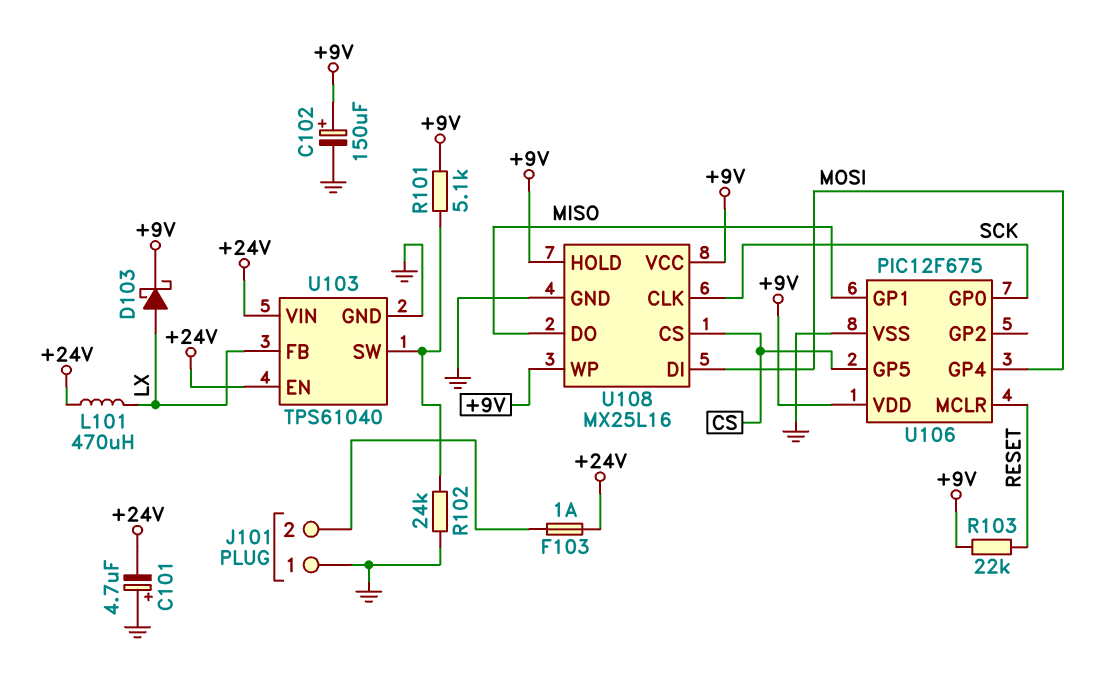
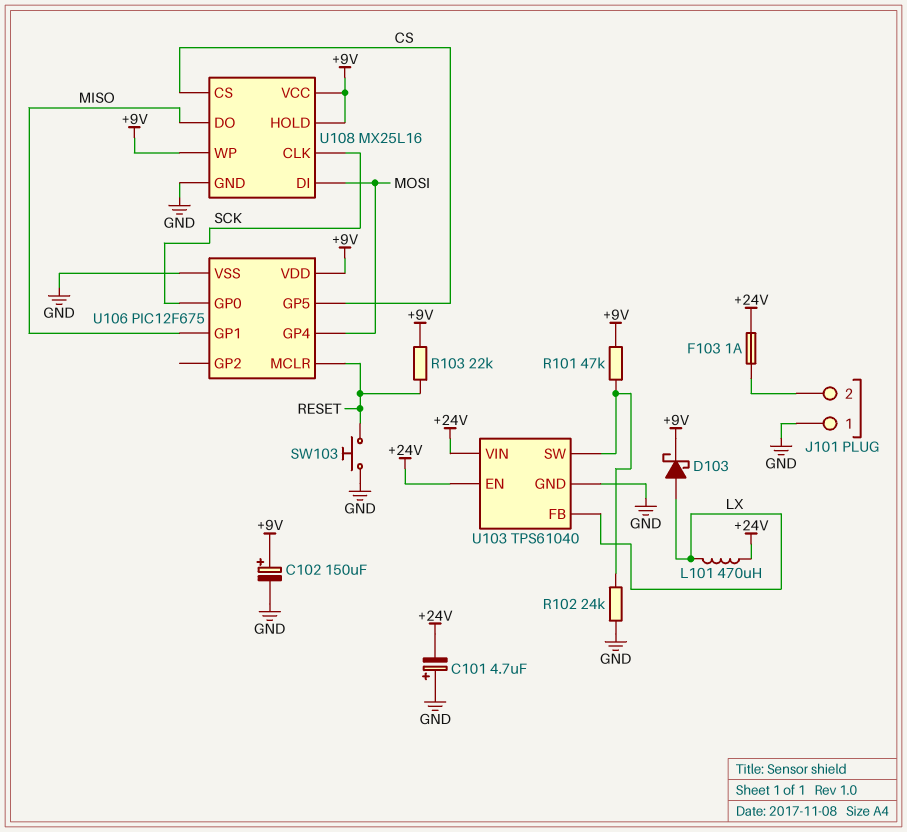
R101: 5.1k (+9V, U103/SW) -> 47k (+9V, U103/SW)
SW103: none -> button (GND, RESET)

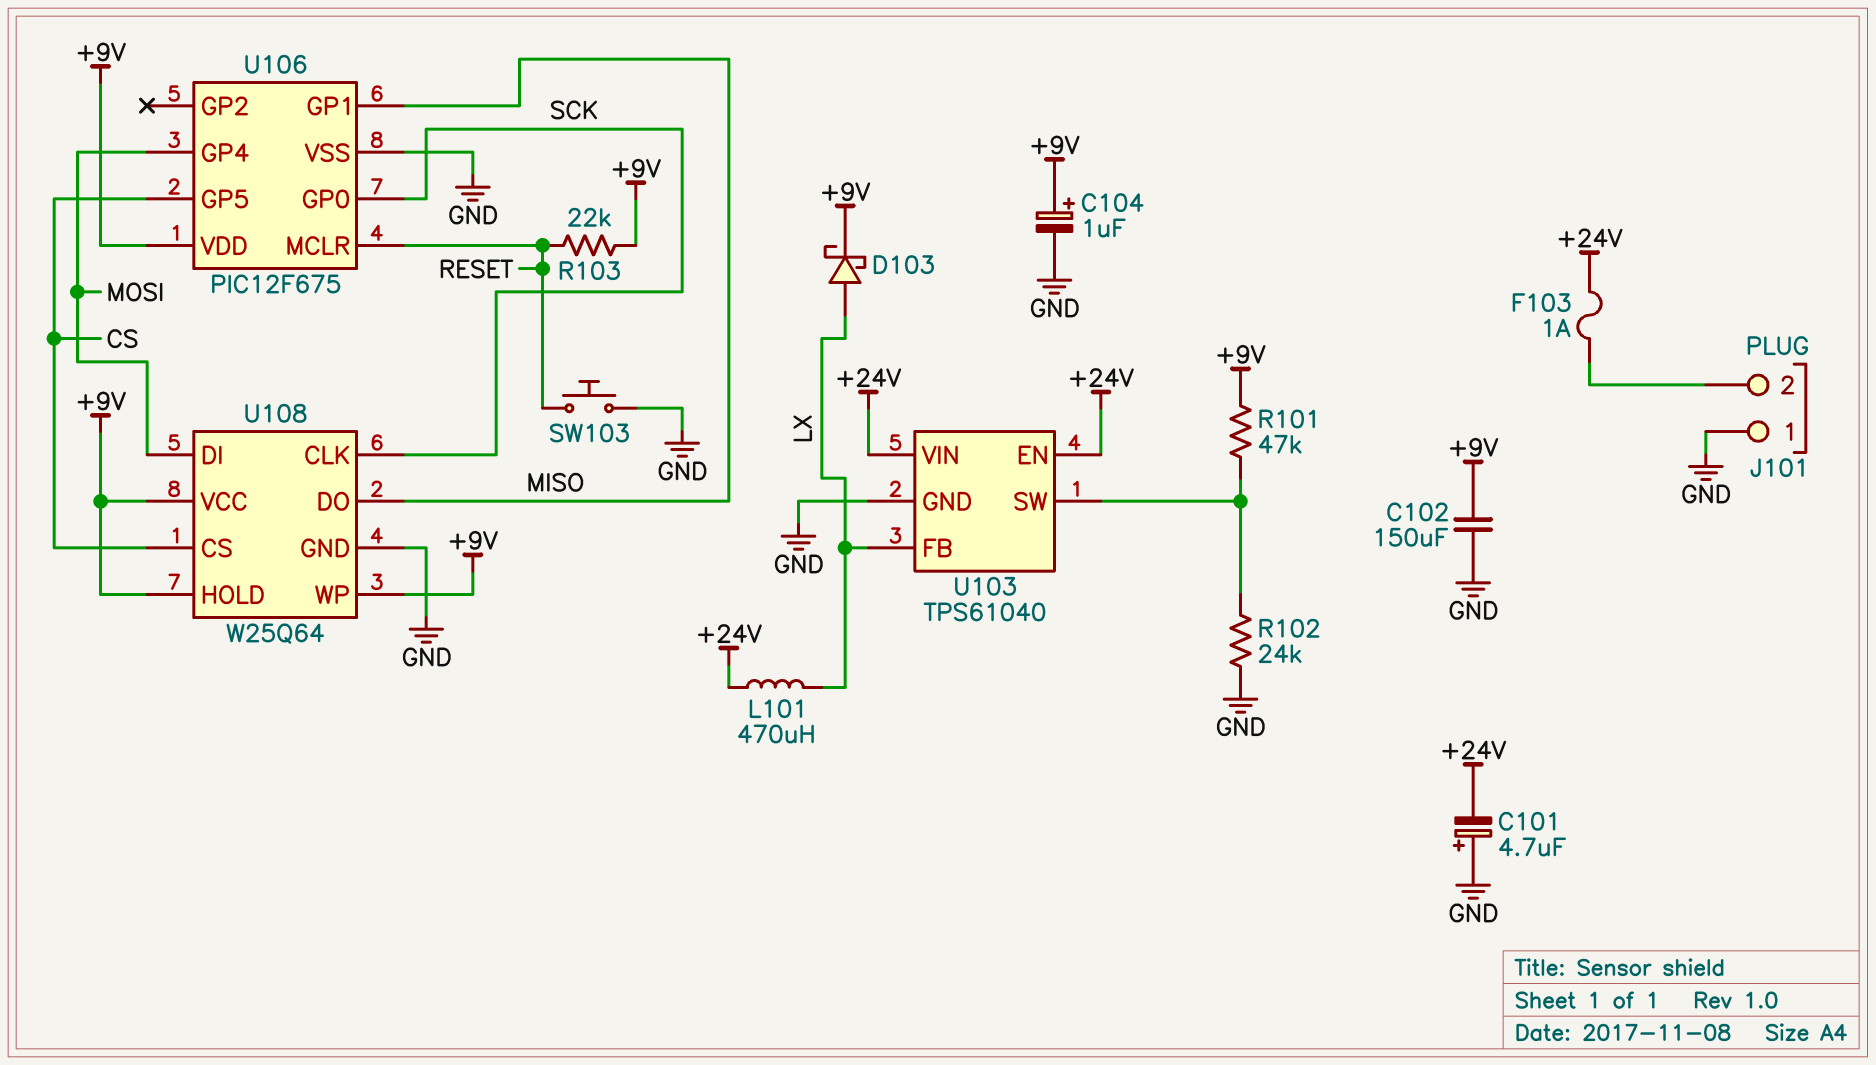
C102: 150uF (plus +9V, minus GND) -> 150uF (+9V, GND)
C104: none -> 1uF (plus +9V, minus GND)
U108: MX25L16 -> W25Q64

